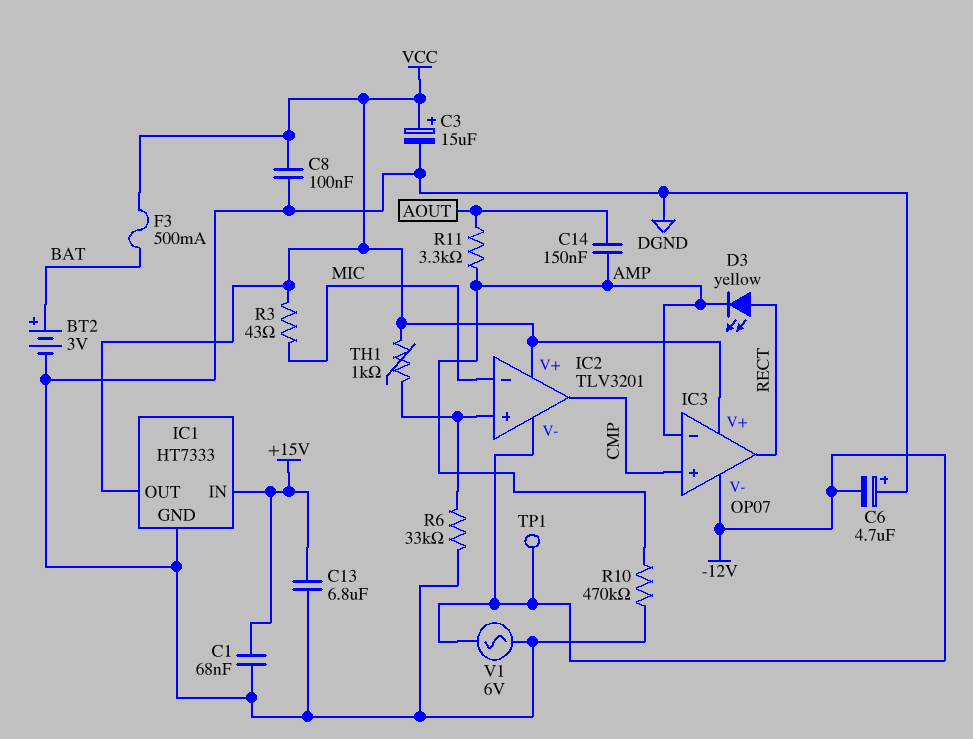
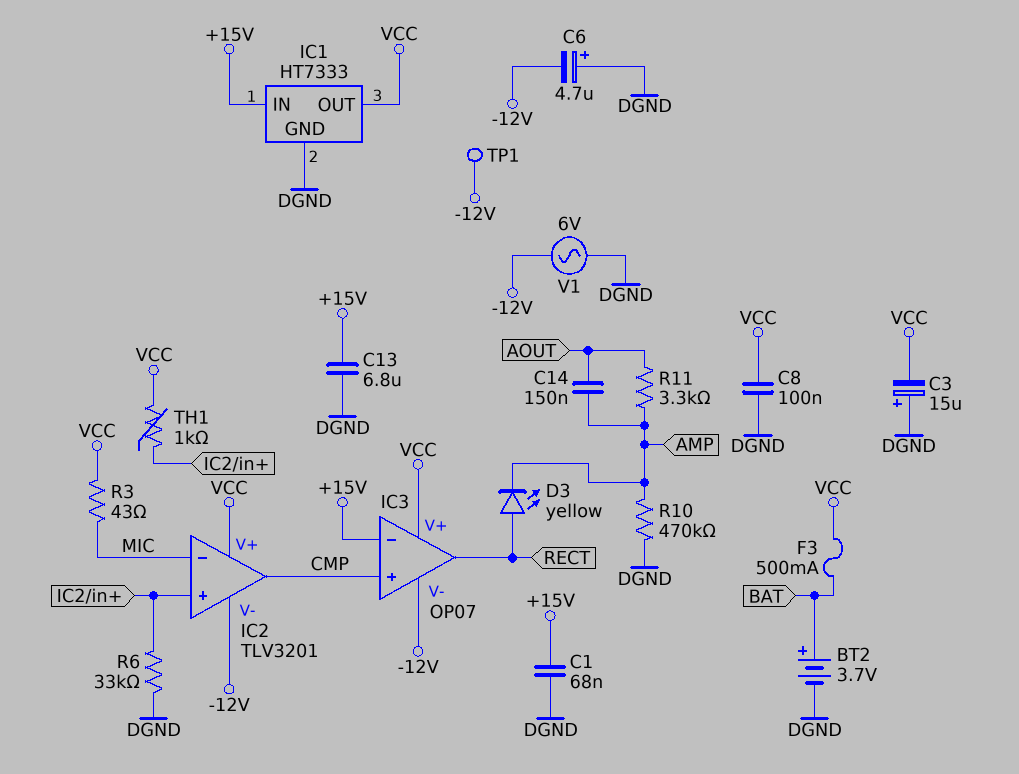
BT2: 3V (plus BAT, minus DGND) -> 3.7V (plus BAT, minus DGND)
C3: 15uF (plus VCC, minus DGND) -> 15uF (plus DGND, minus VCC)
IC3 pin in-: AMP -> +15V

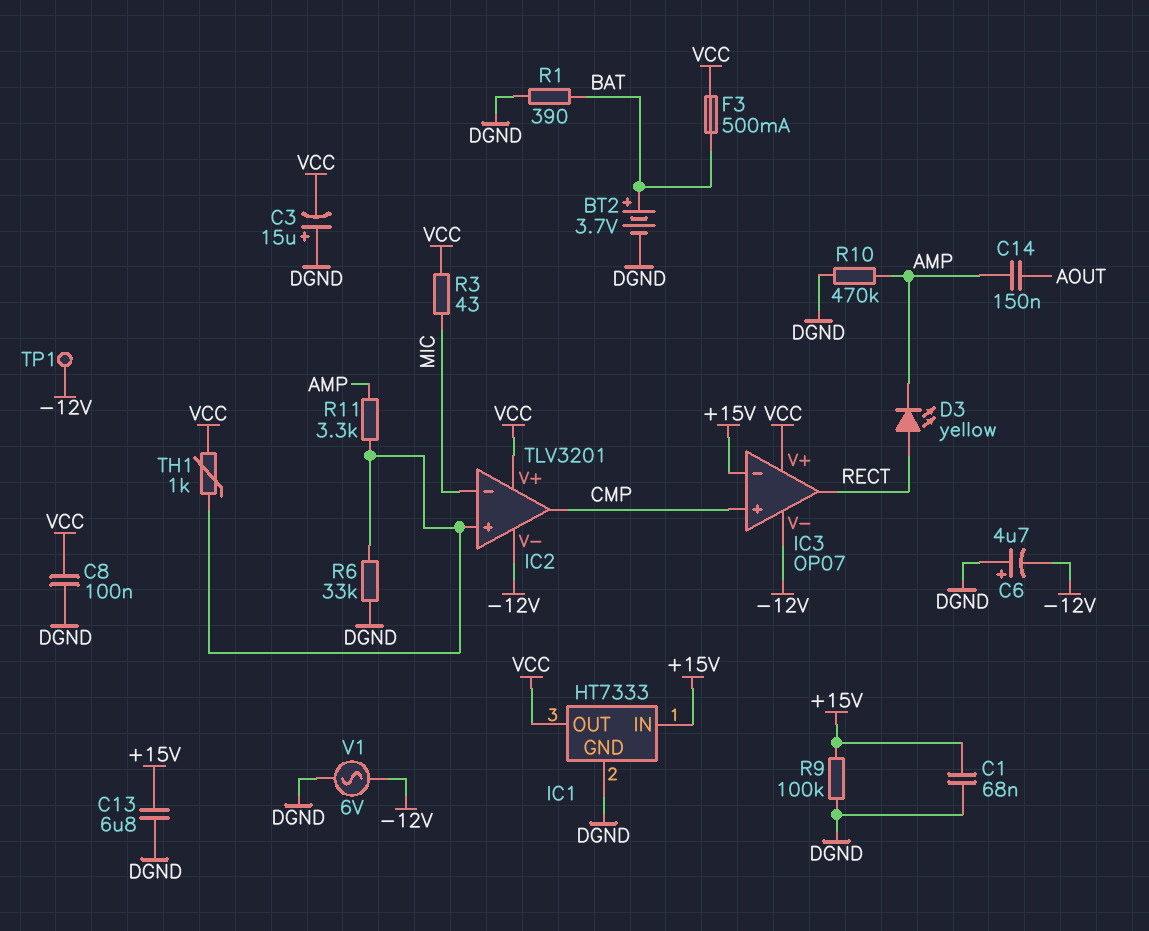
R1: none -> 390 (BAT, DGND)
R9: none -> 100k (+15V, DGND)
R11: 3.3k (AMP, AOUT) -> 3.3k (AMP, IC2/in+)

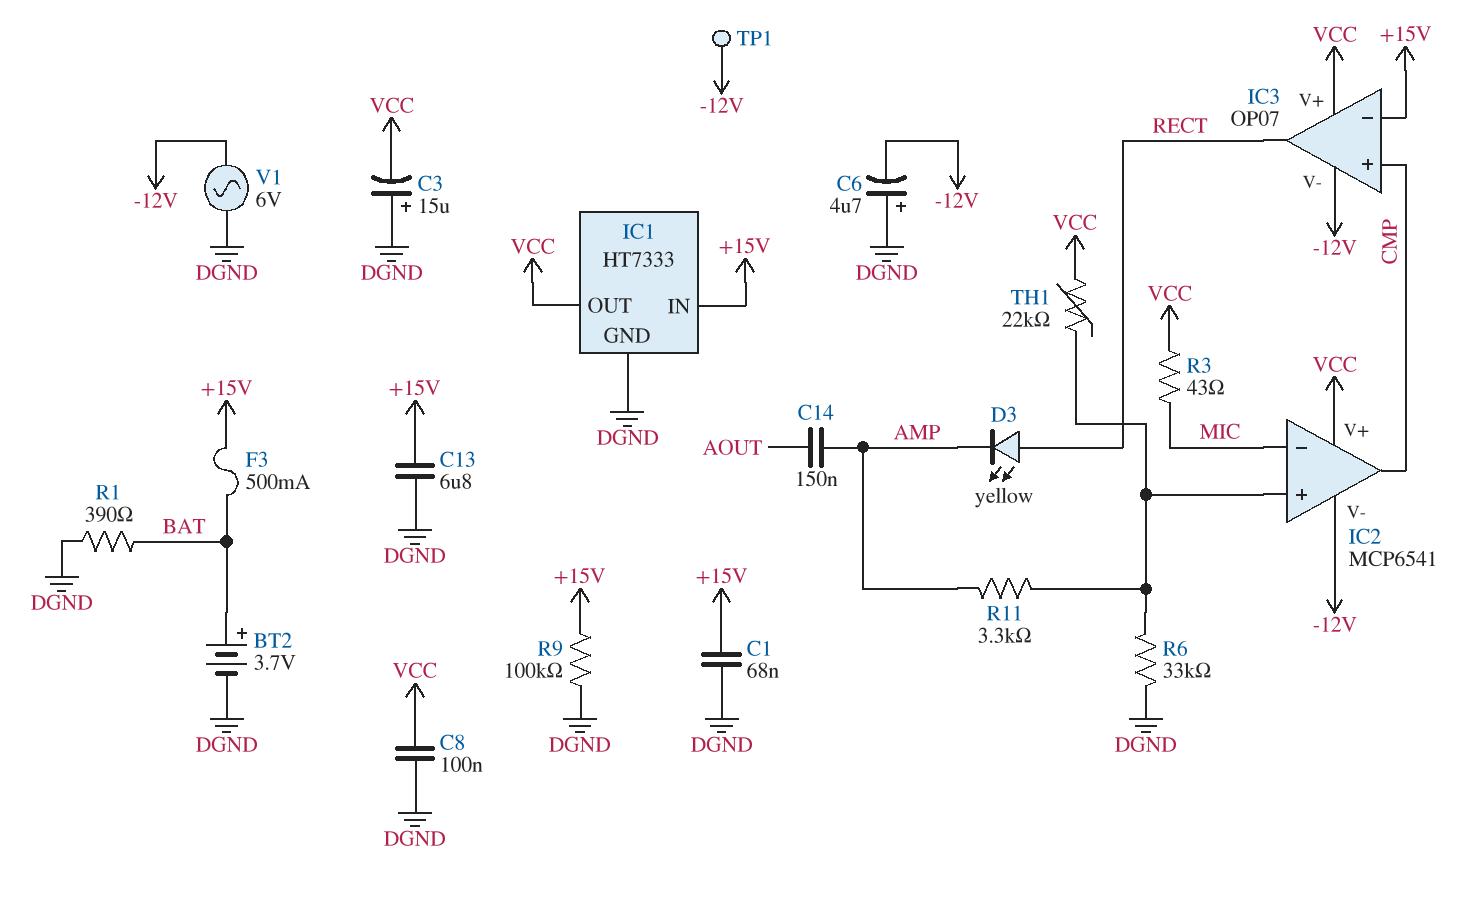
F3: 500mA (BAT, VCC) -> 500mA (+15V, BAT)
IC2: TLV3201 -> MCP6541
R10: 470k (AMP, DGND) -> none
TH1: 1k (IC2/in+, VCC) -> 22k (IC2/in+, VCC)

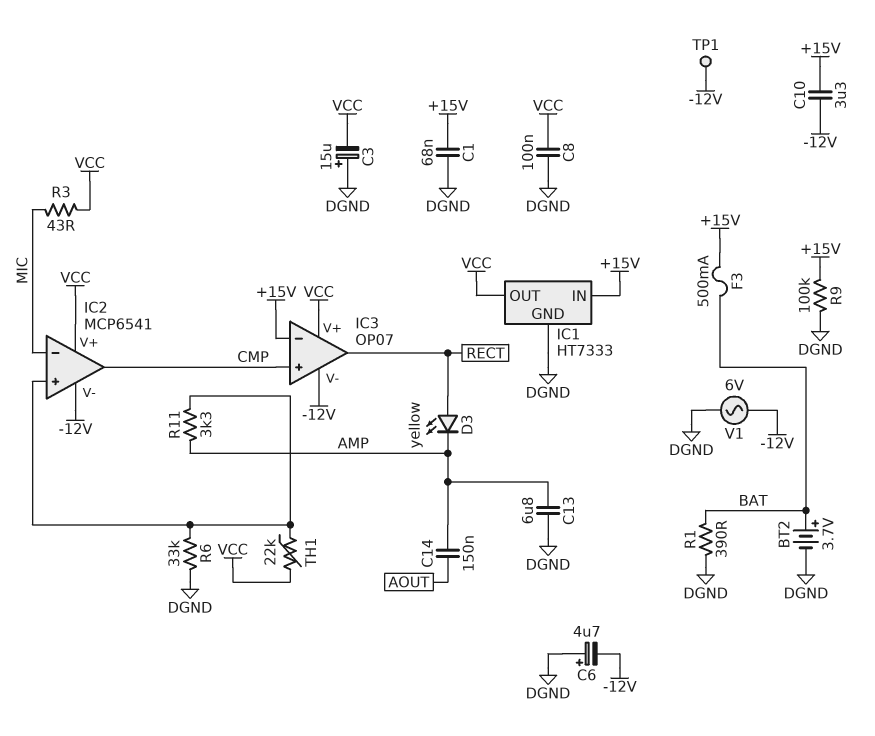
C10: none -> 3.3uF (+15V, -12V)
C13: 6.8uF (+15V, DGND) -> 6.8uF (AMP, DGND)

